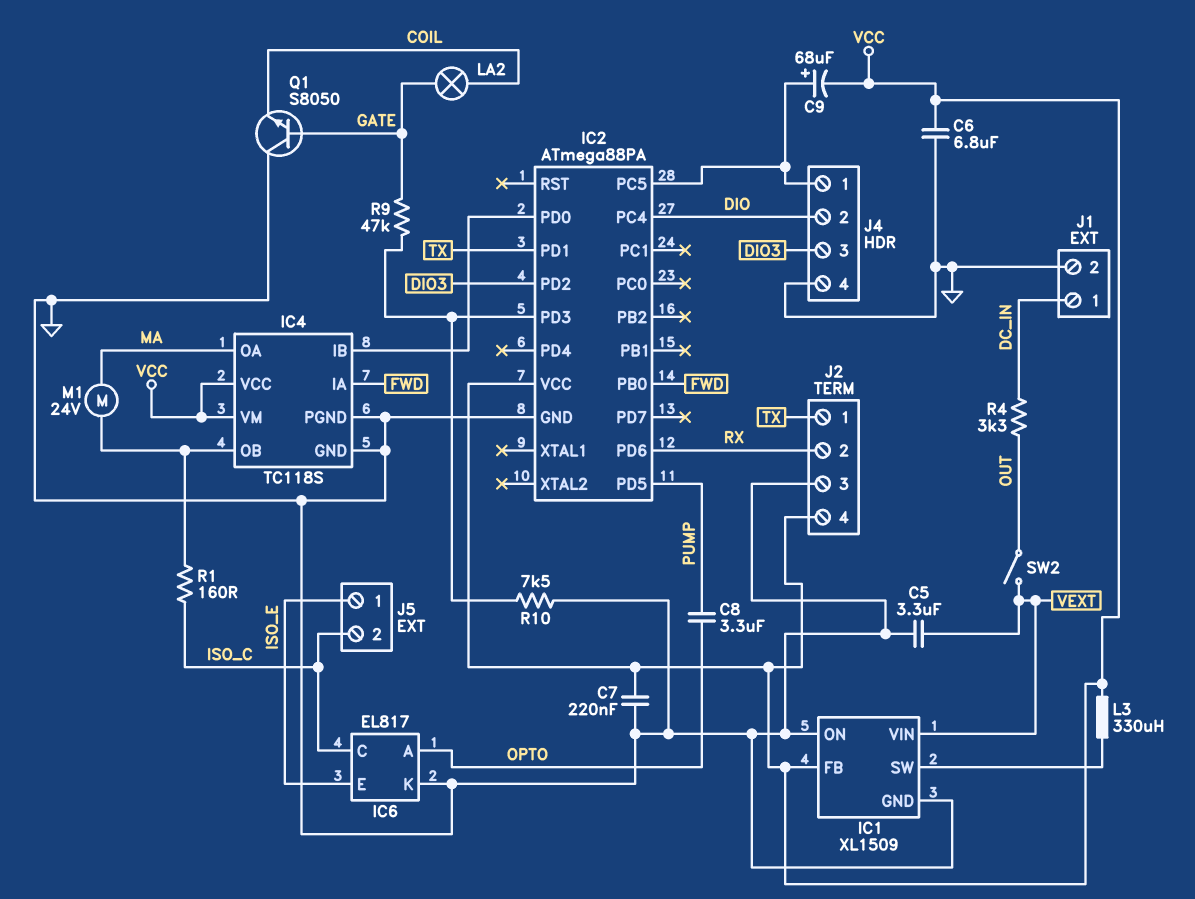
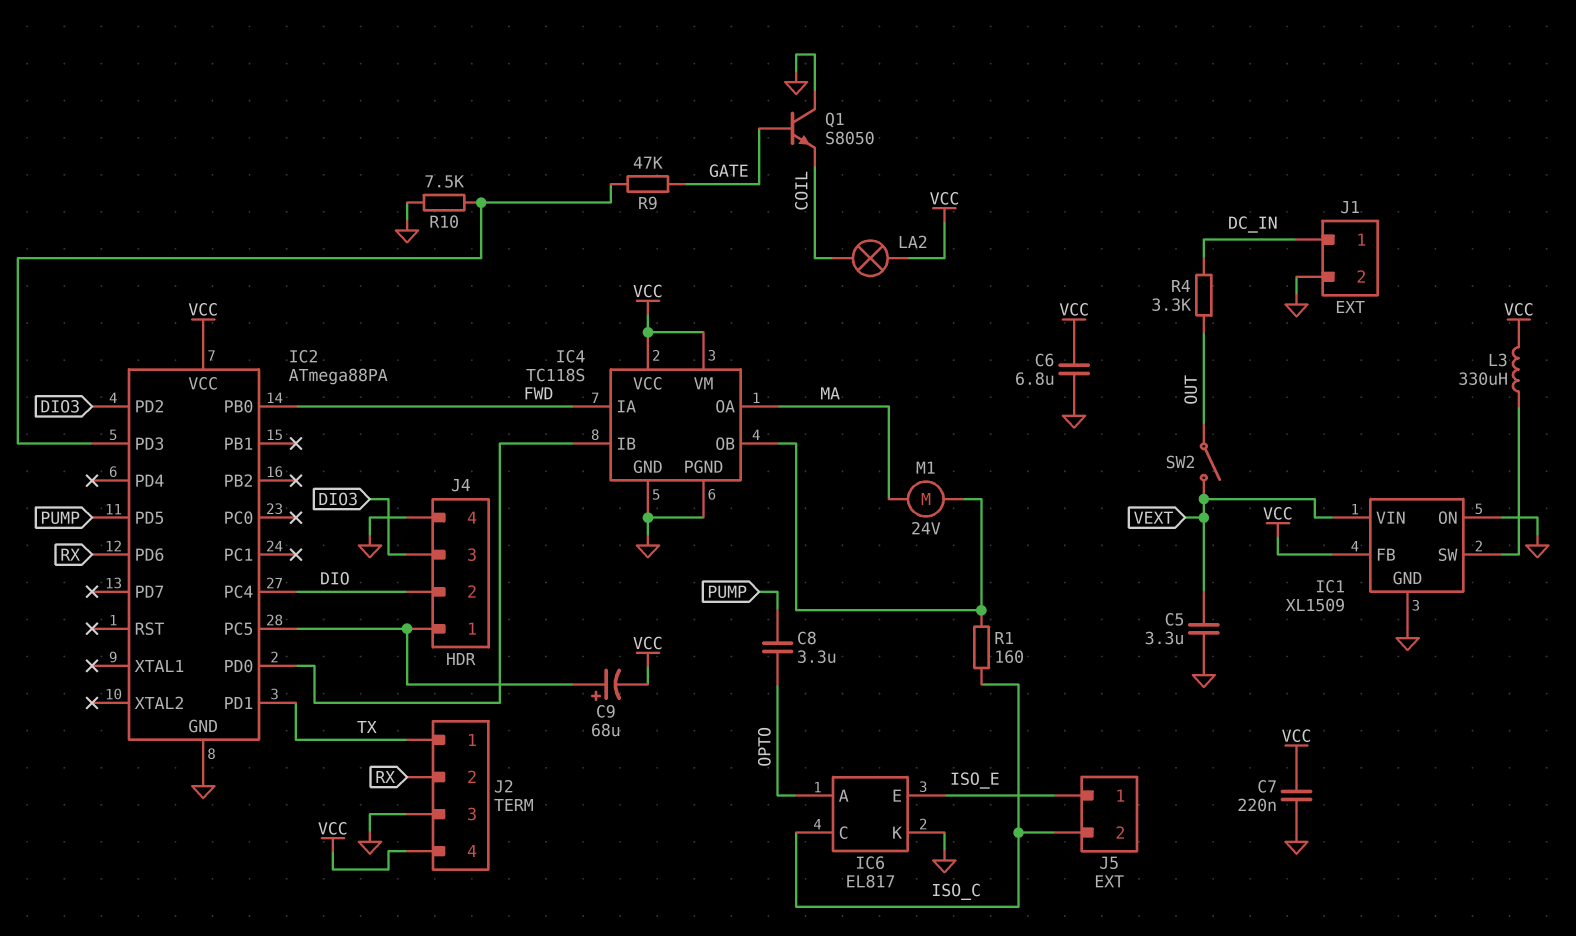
LA2: lamp (COIL, GATE) -> lamp (COIL, VCC)

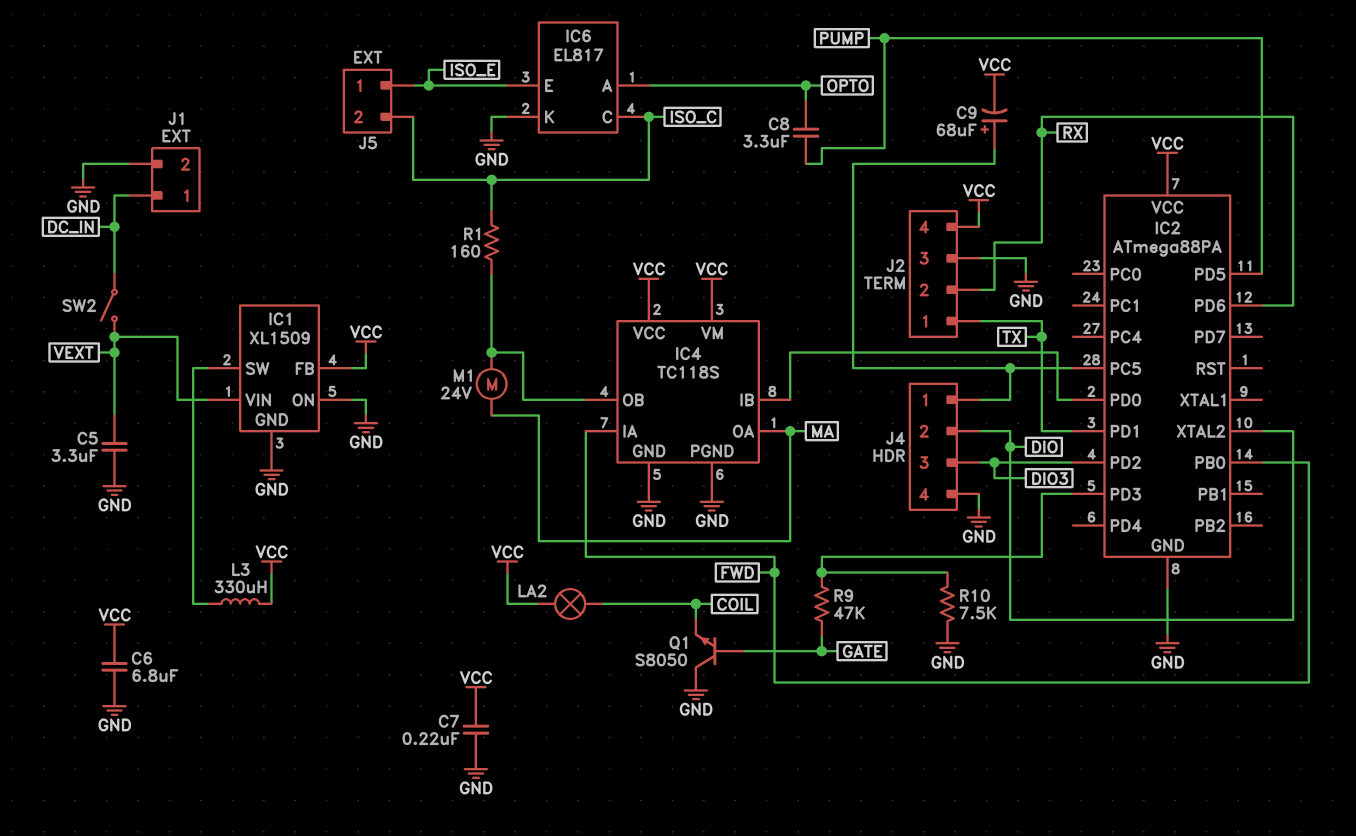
IC2 pin PC4: DIO -> none
IC2 pin XTAL2: none -> DIO
R4: 3.3k (DC_IN, OUT) -> none
SW2: switch (OUT, VEXT) -> switch (DC_IN, VEXT)

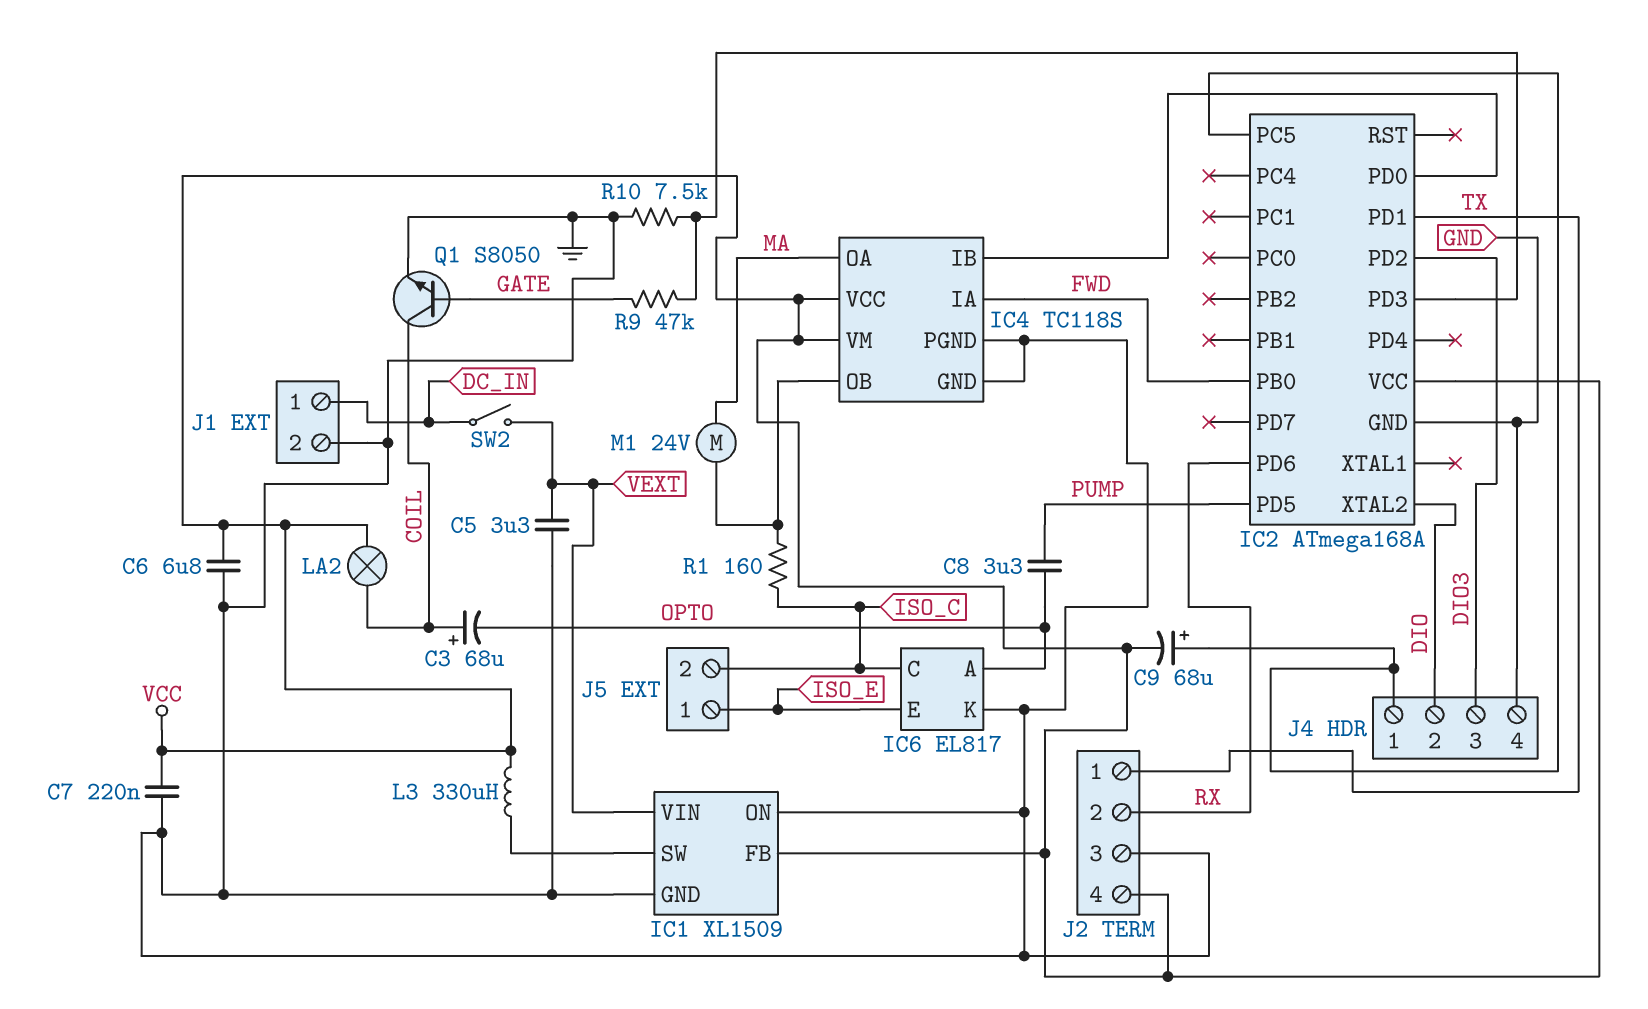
C3: none -> 68uF (plus COIL, minus OPTO)
IC2: ATmega88PA -> ATmega168A
Q1: NPN S8050 (B GATE, C GND, E COIL) -> NPN S8050 (B GATE, C COIL, E GND)

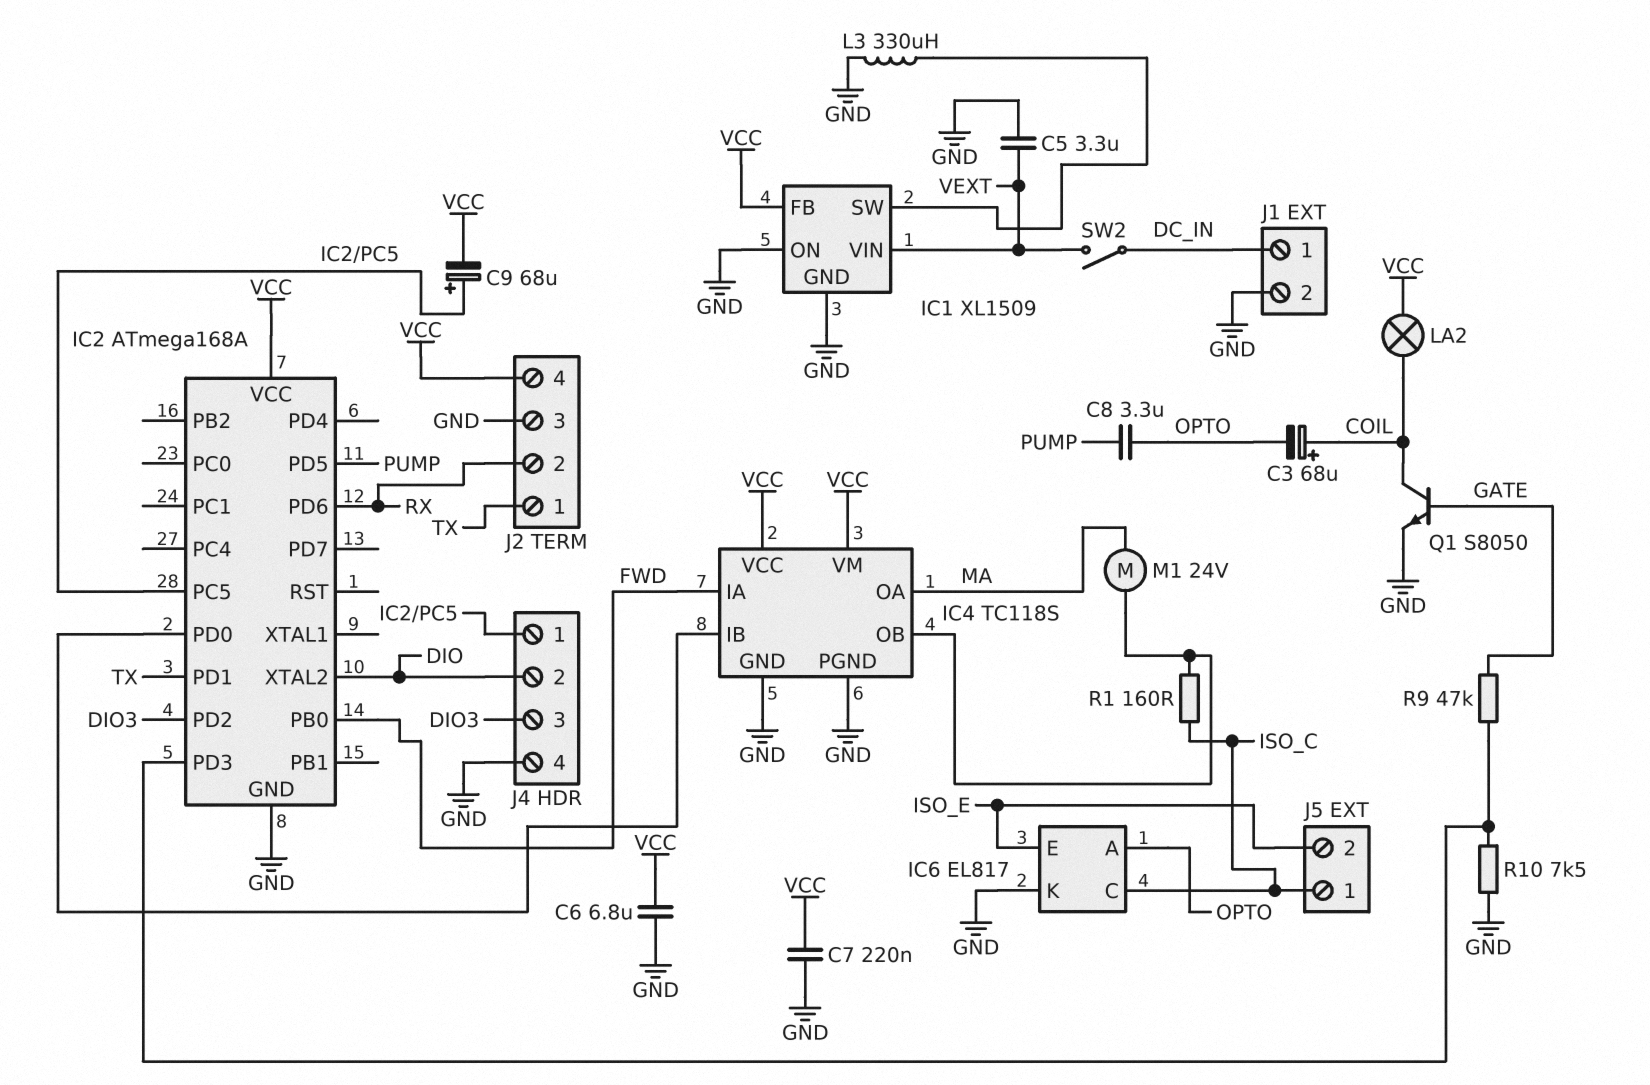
J5 pin 1: ISO_E -> ISO_C
J5 pin 2: ISO_C -> ISO_E
L3: 330uH (IC1/SW, VCC) -> 330uH (GND, IC1/SW)

